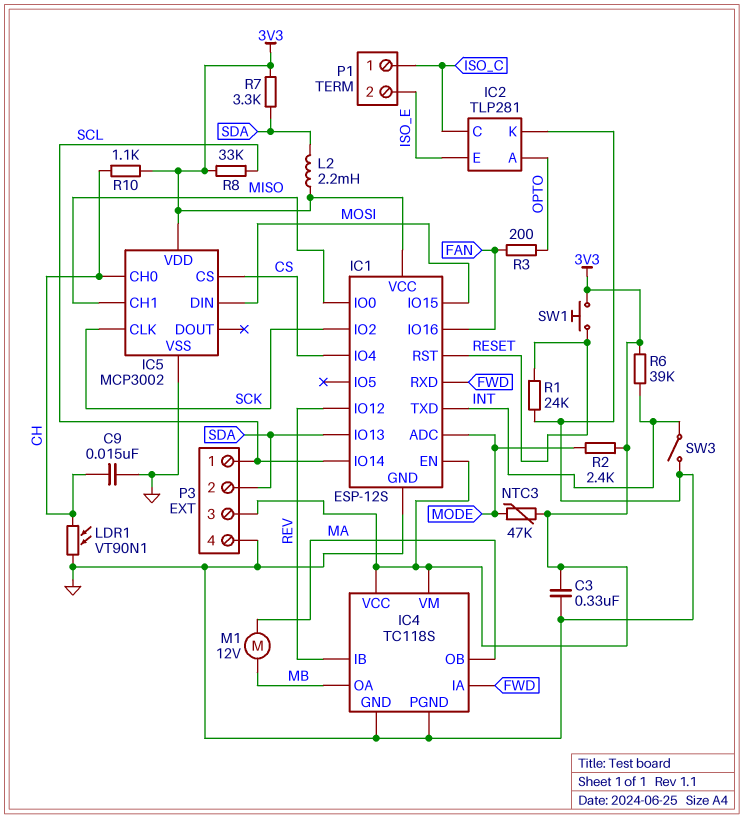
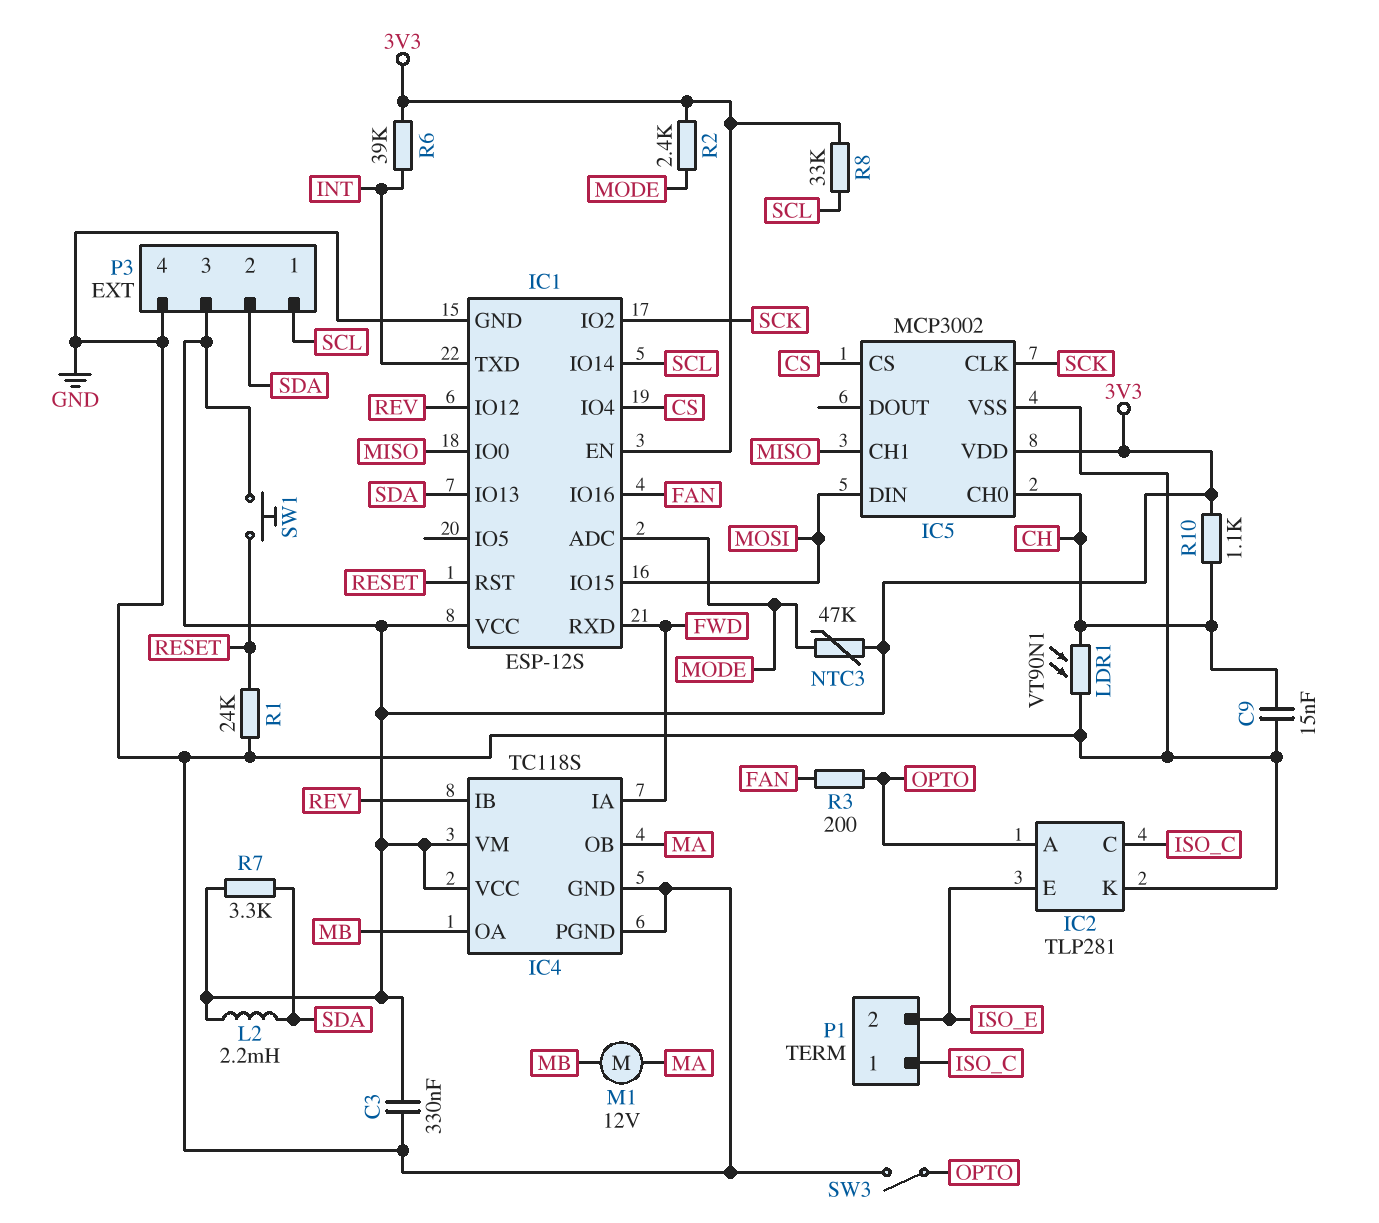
SW3: switch (GND, INT) -> switch (GND, OPTO)

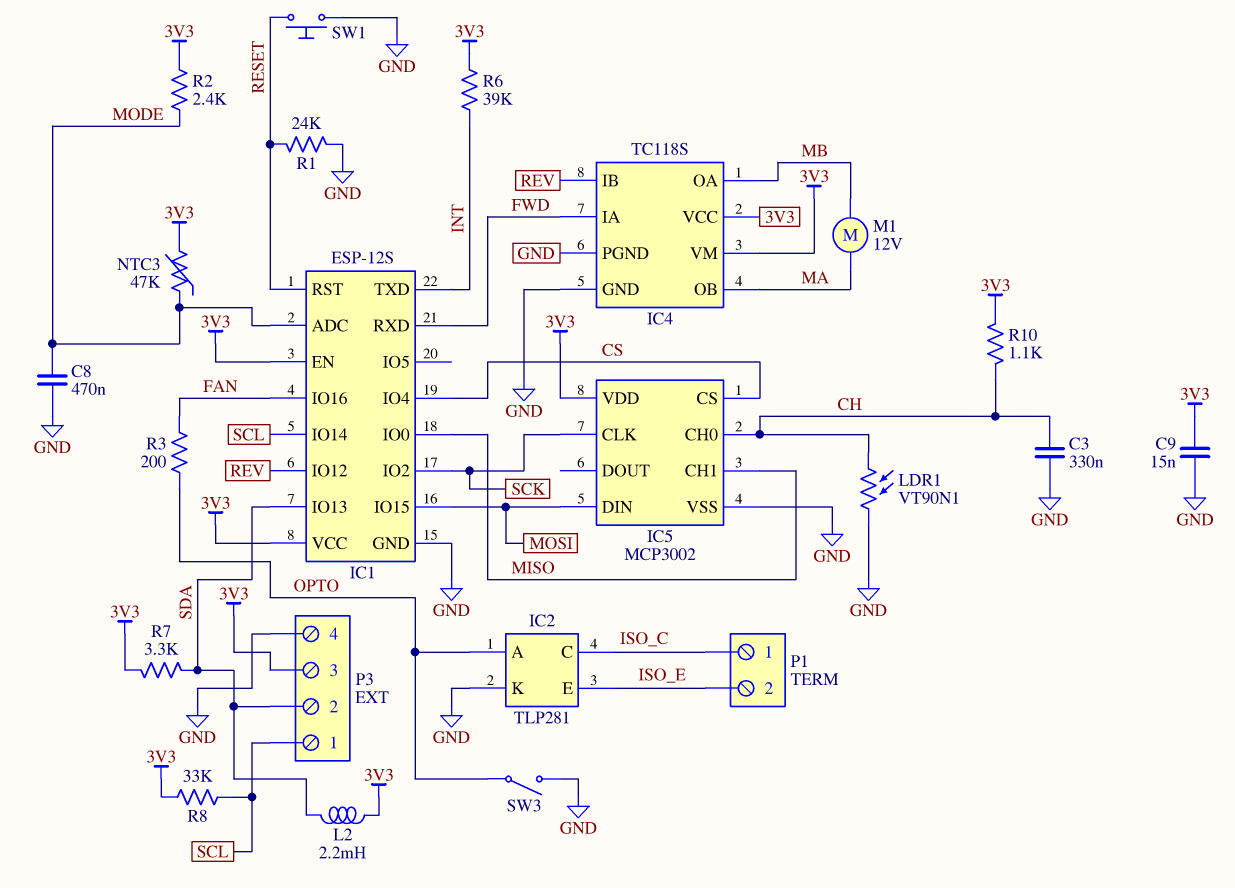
C3: 330nF (3V3, GND) -> 330nF (CH, GND)
C8: none -> 470nF (GND, MODE)
C9: 15nF (CH, GND) -> 15nF (3V3, GND)
SW1: button (3V3, RESET) -> button (GND, RESET)

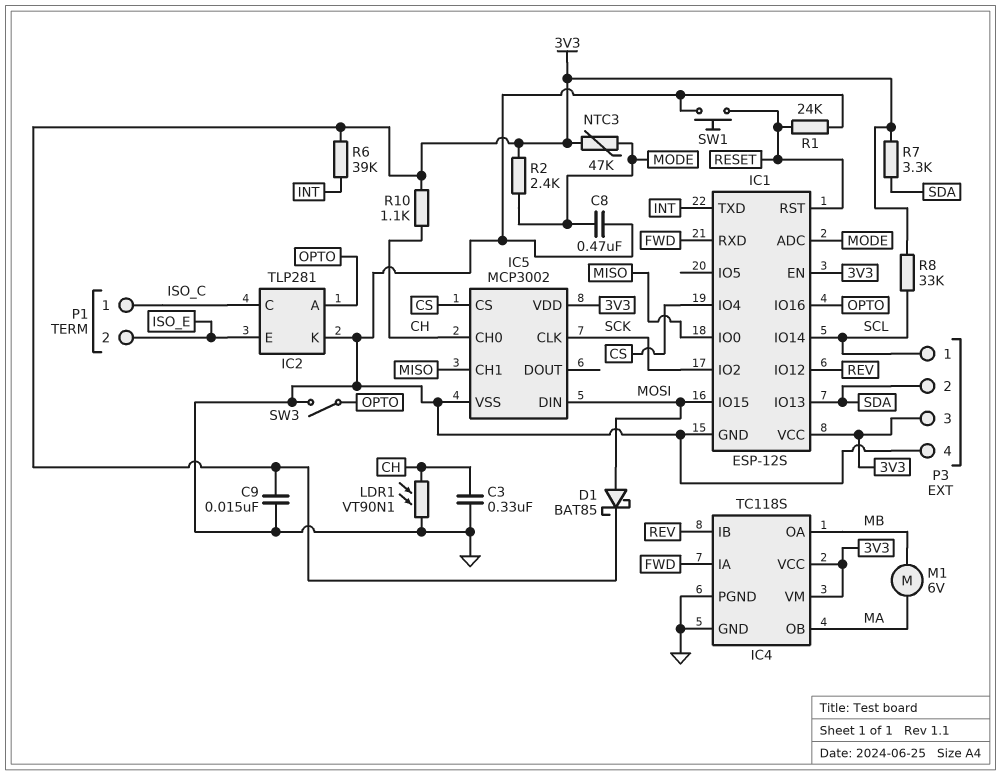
D1: none -> schottky BAT85 (A MOSI, K 3V3)
IC1 pin IO16: FAN -> OPTO
L2: 2.2mH (3V3, SDA) -> none
M1: motor 12V (MA, MB) -> motor 6V (MA, MB)
R3: 200 (FAN, OPTO) -> none

